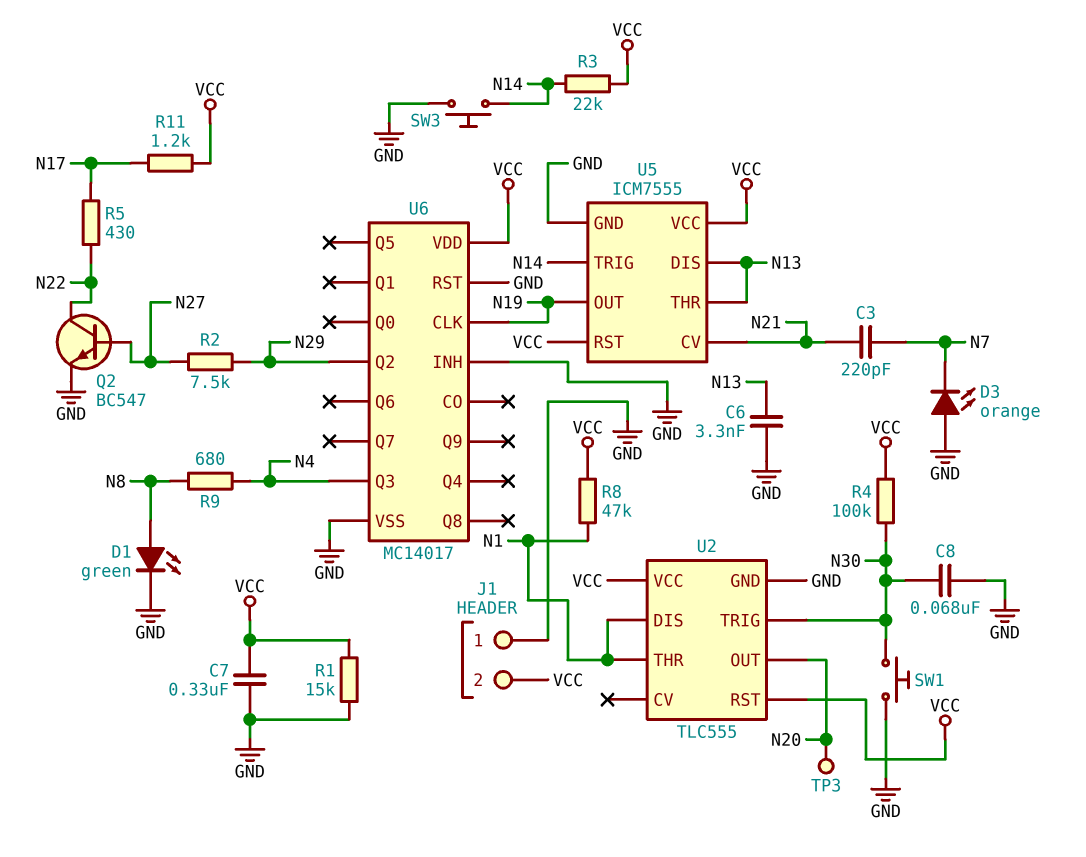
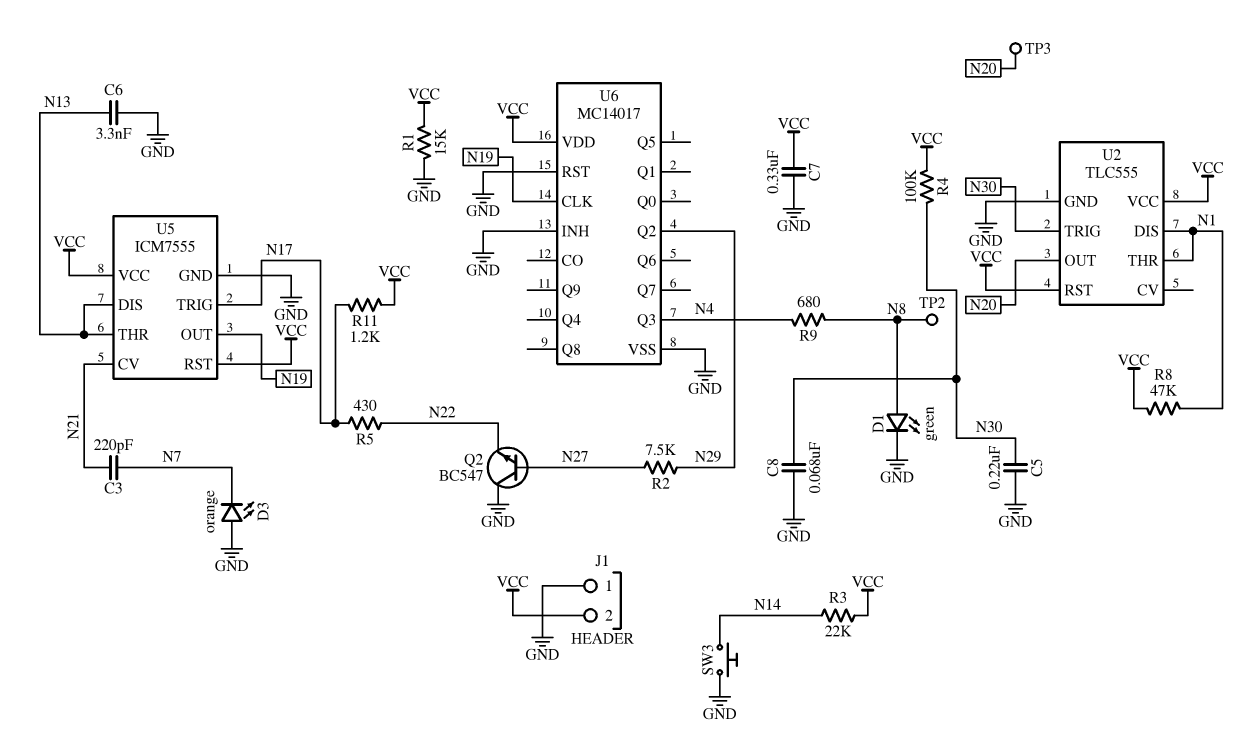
C5: none -> 220nF (GND, N30)
Q2: NPN BC547 (B N27, C N22, E GND) -> NPN BC547 (B N27, C GND, E N22)
SW1: button (GND, N30) -> none
TP2: none -> test point (N8)
U5 pin TRIG: N14 -> N17

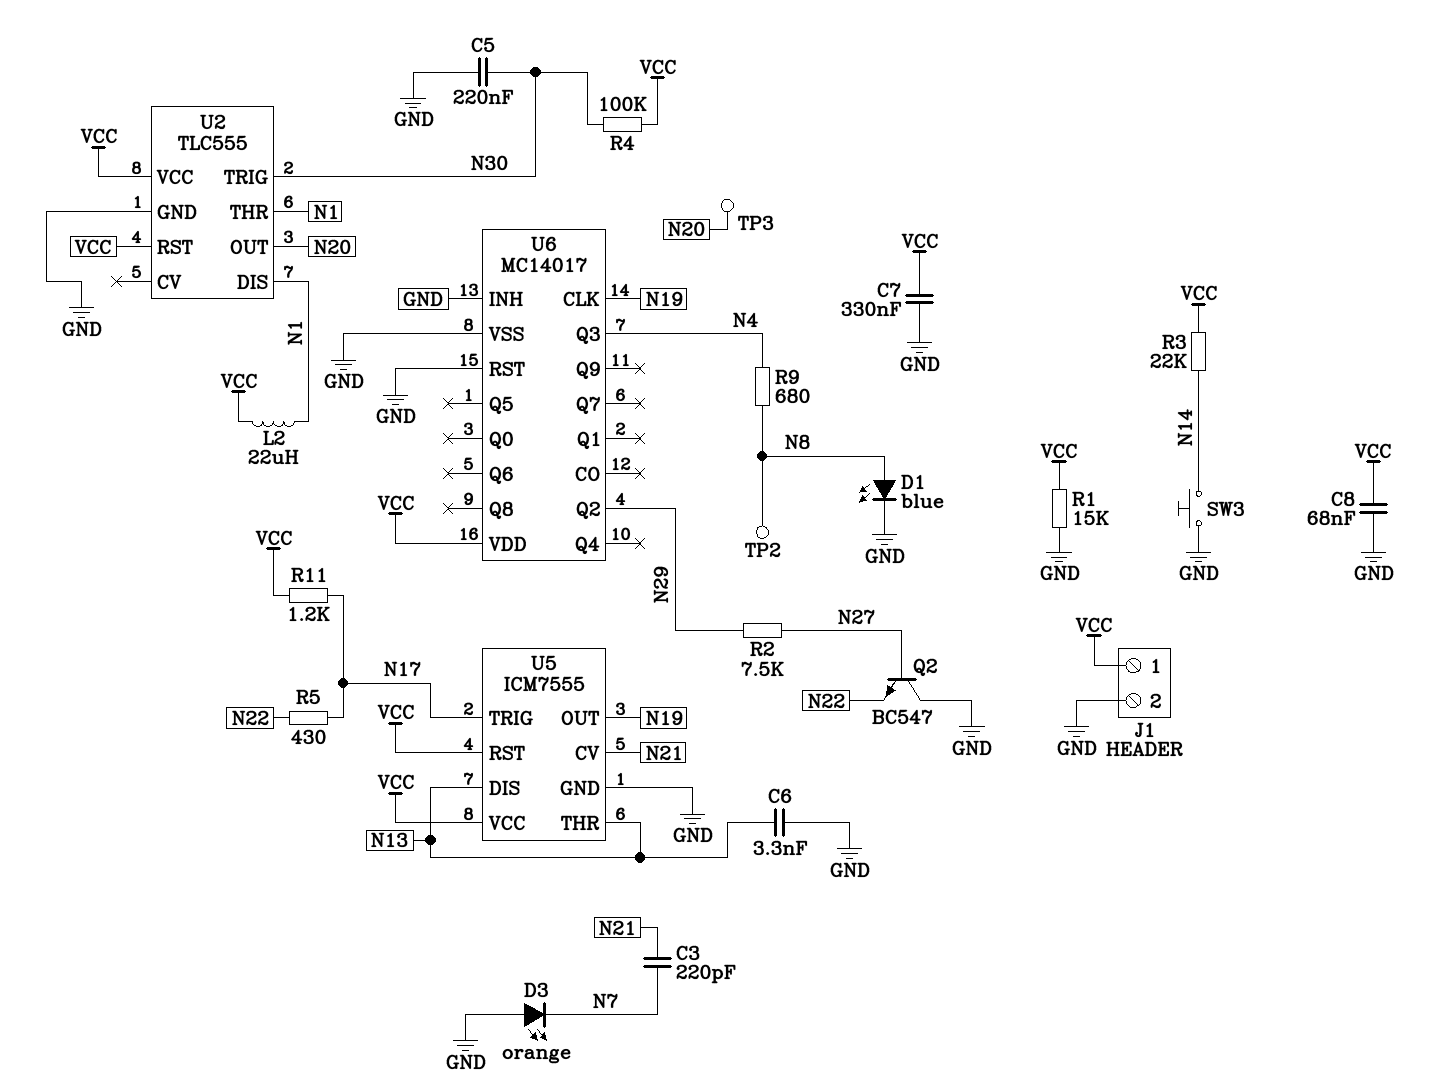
C8: 68nF (GND, N30) -> 68nF (GND, VCC)
D1: LED green (A N8, K GND) -> LED blue (A N8, K GND)
J1 pin 1: GND -> VCC
J1 pin 2: VCC -> GND
L2: none -> 22uH (N1, VCC)
R8: 47k (N1, VCC) -> none

